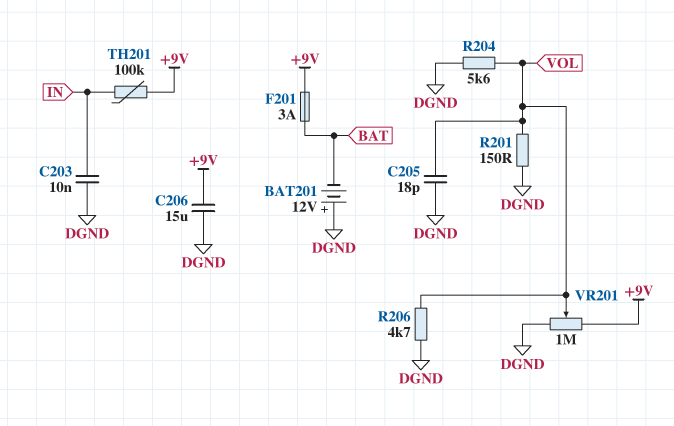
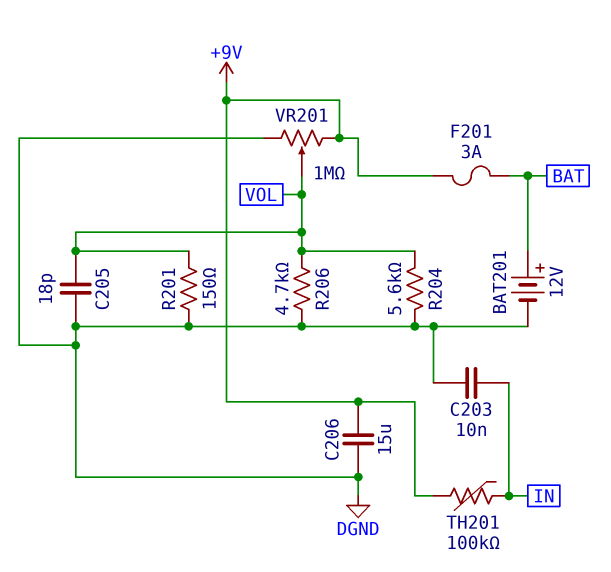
BAT201: 12V (plus DGND, minus BAT) -> 12V (plus BAT, minus DGND)

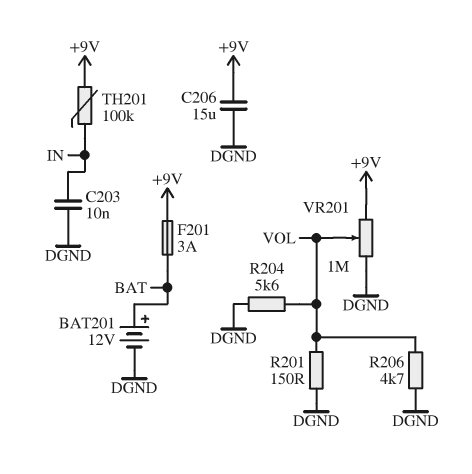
C205: 18pF (DGND, VOL) -> none

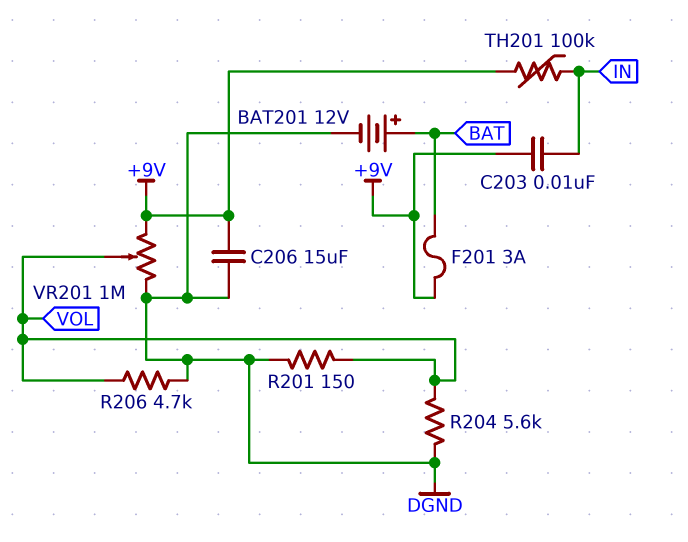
C203: 10nF (DGND, IN) -> 10nF (+9V, IN)

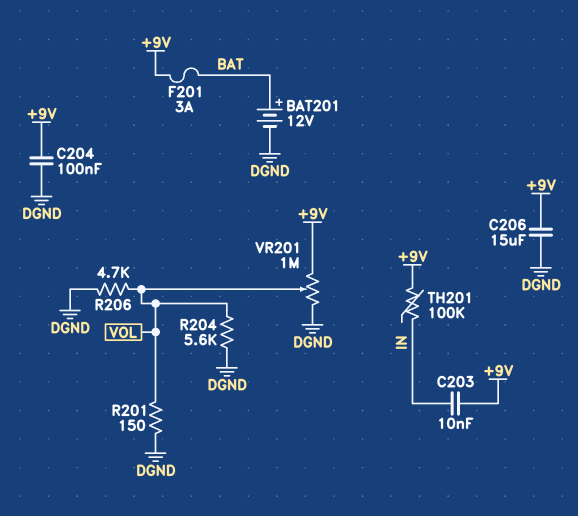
C204: none -> 100nF (+9V, DGND)

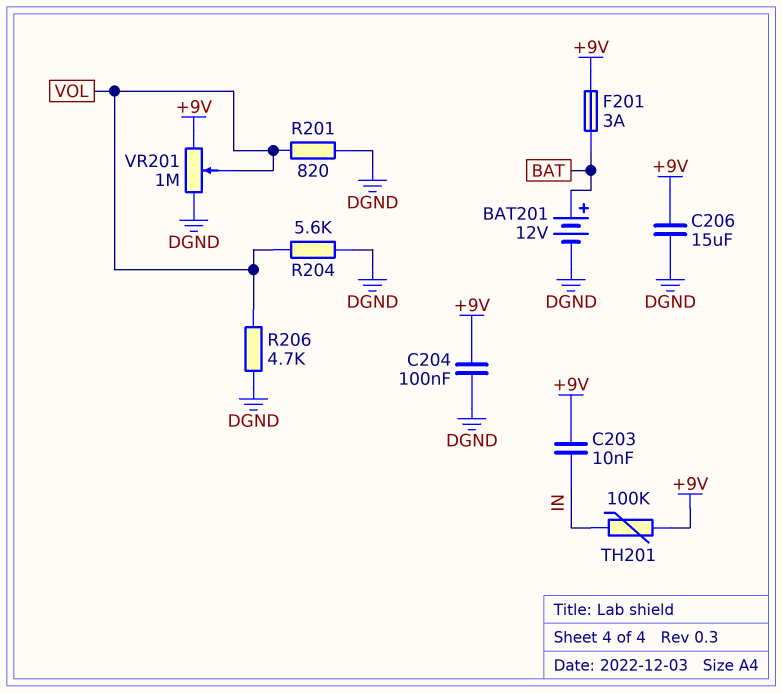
R201: 150 (DGND, VOL) -> 820 (DGND, VOL)

